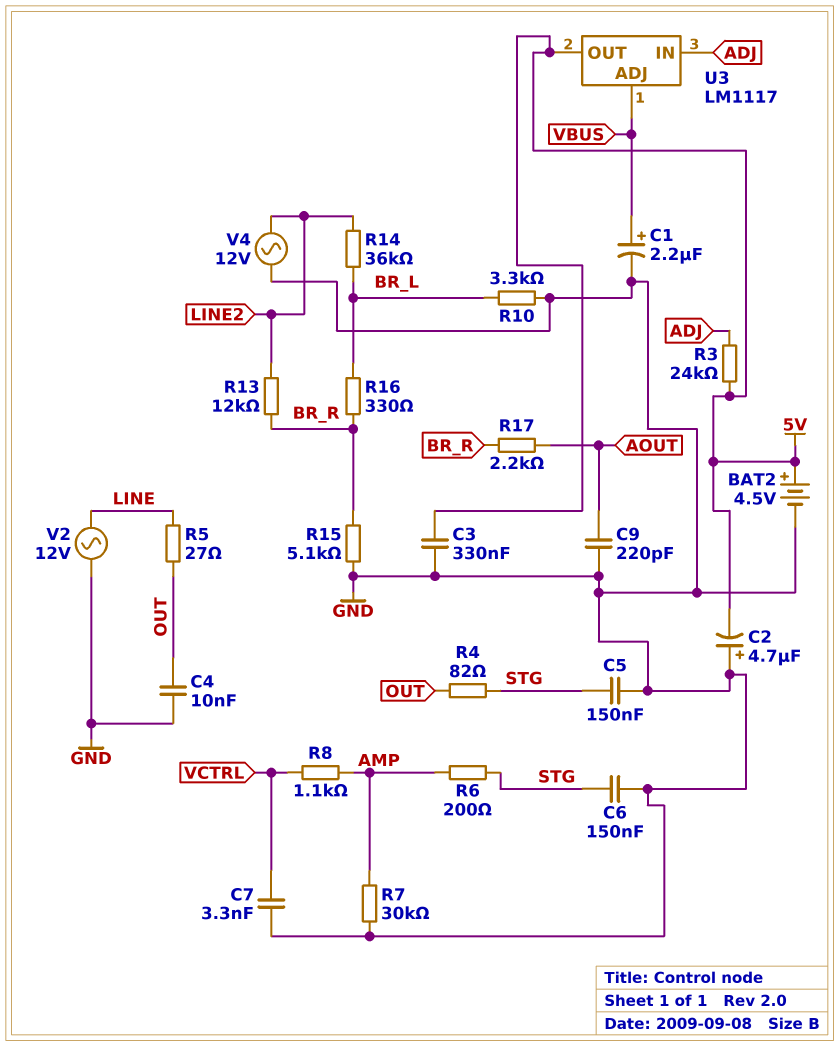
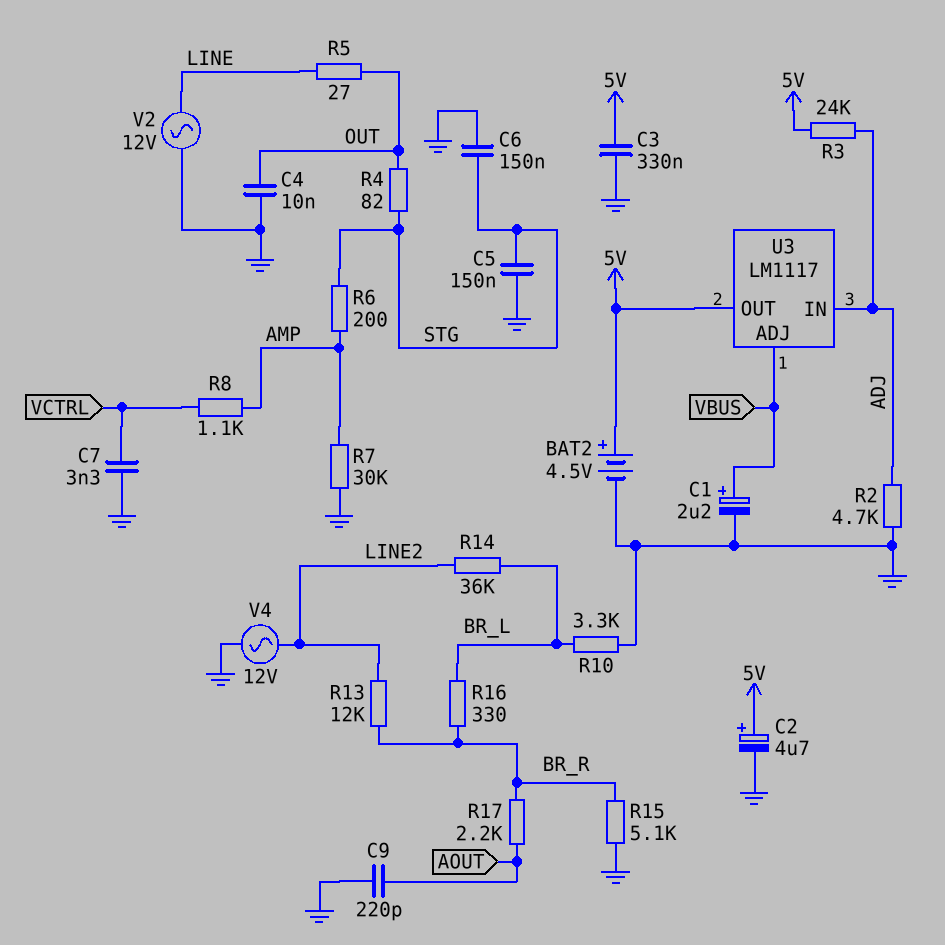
C2: 4.7uF (plus GND, minus 5V) -> 4.7uF (plus 5V, minus GND)
R2: none -> 4.7k (ADJ, GND)

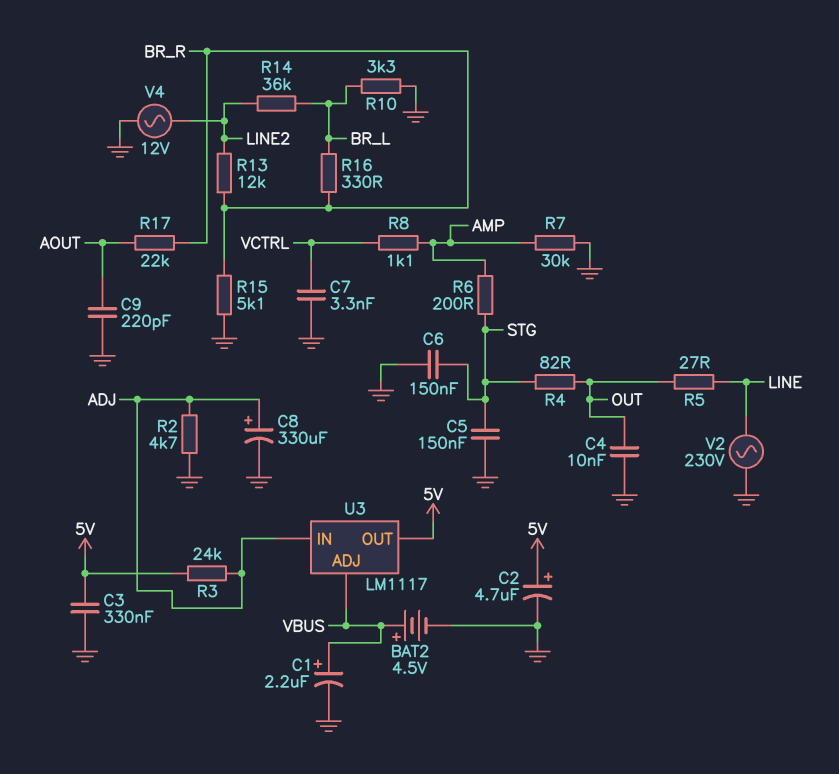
BAT2: 4.5V (plus 5V, minus GND) -> 4.5V (plus VBUS, minus GND)
C8: none -> 330uF (plus ADJ, minus GND)
R17: 2.2k (AOUT, BR_R) -> 22k (AOUT, BR_R)
V2: AC 12V (GND, LINE) -> AC 230V (GND, LINE)

